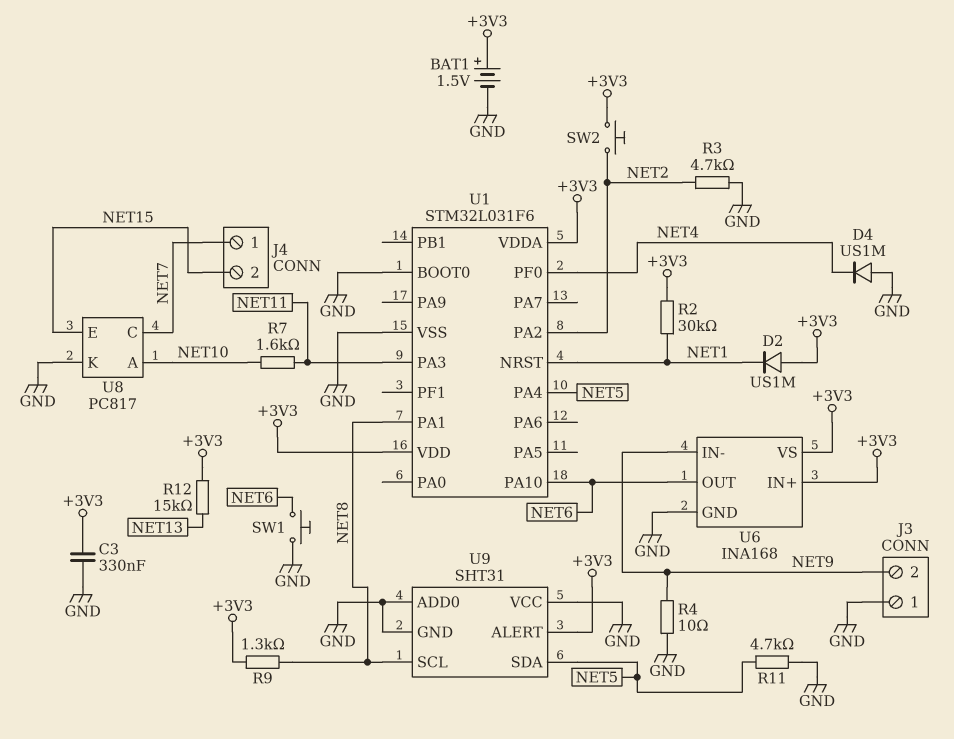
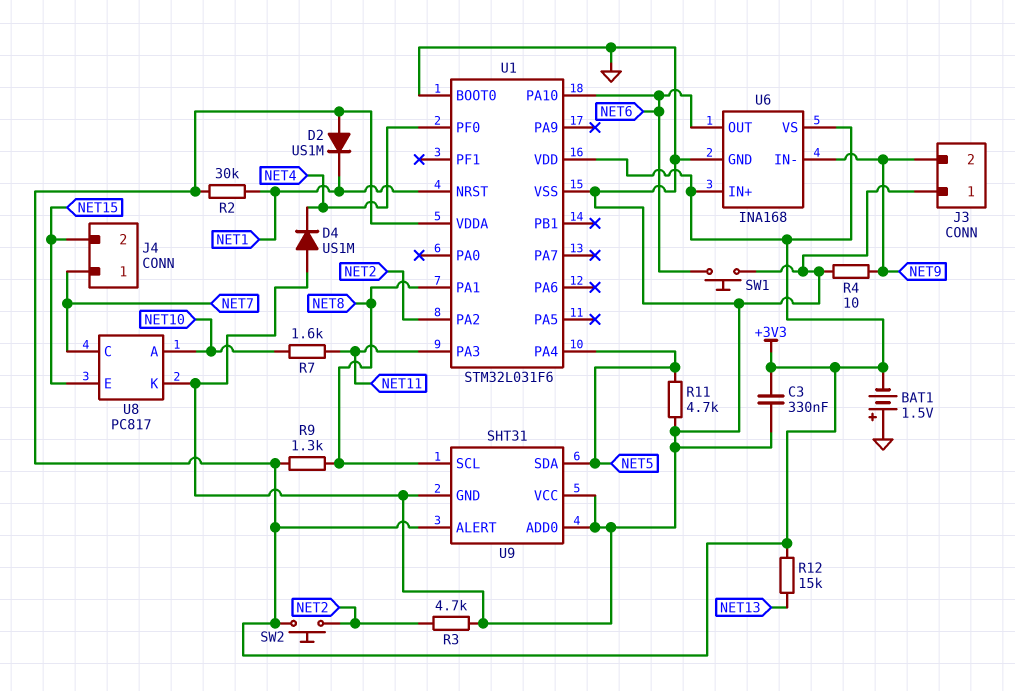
BAT1: 1.5V (plus +3V3, minus GND) -> 1.5V (plus GND, minus +3V3)

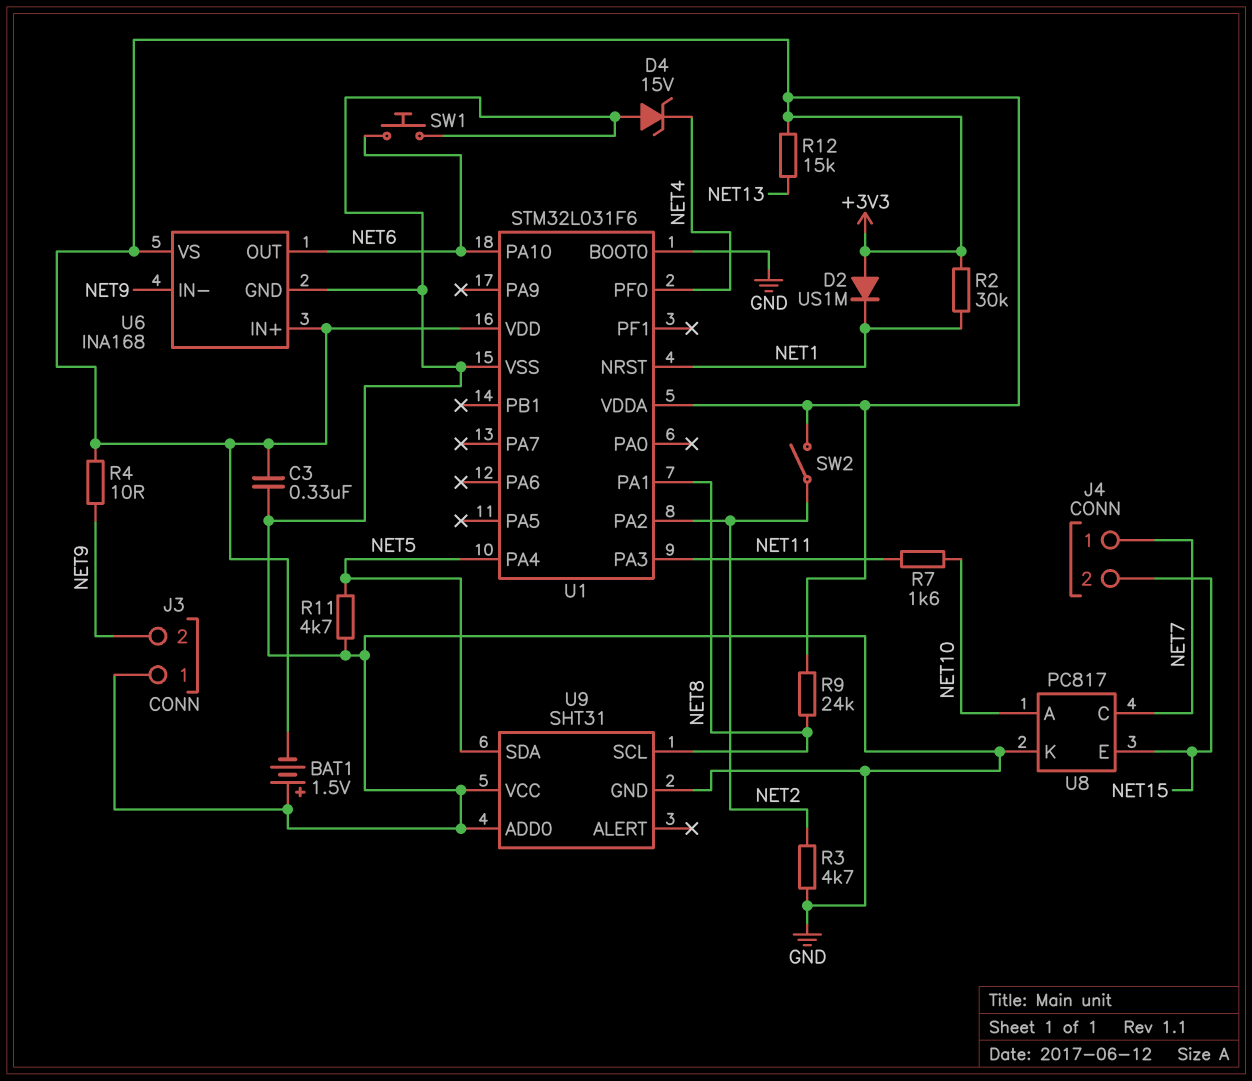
D4: diode US1M (A GND, K NET4) -> zener 15V (A GND, K NET4)
R4: 10 (GND, NET9) -> 10 (+3V3, NET9)
R9: 1.3k (+3V3, NET8) -> 24k (+3V3, NET8)
SW2: button (+3V3, NET2) -> switch (+3V3, NET2)
U9 pin ALERT: +3V3 -> none

